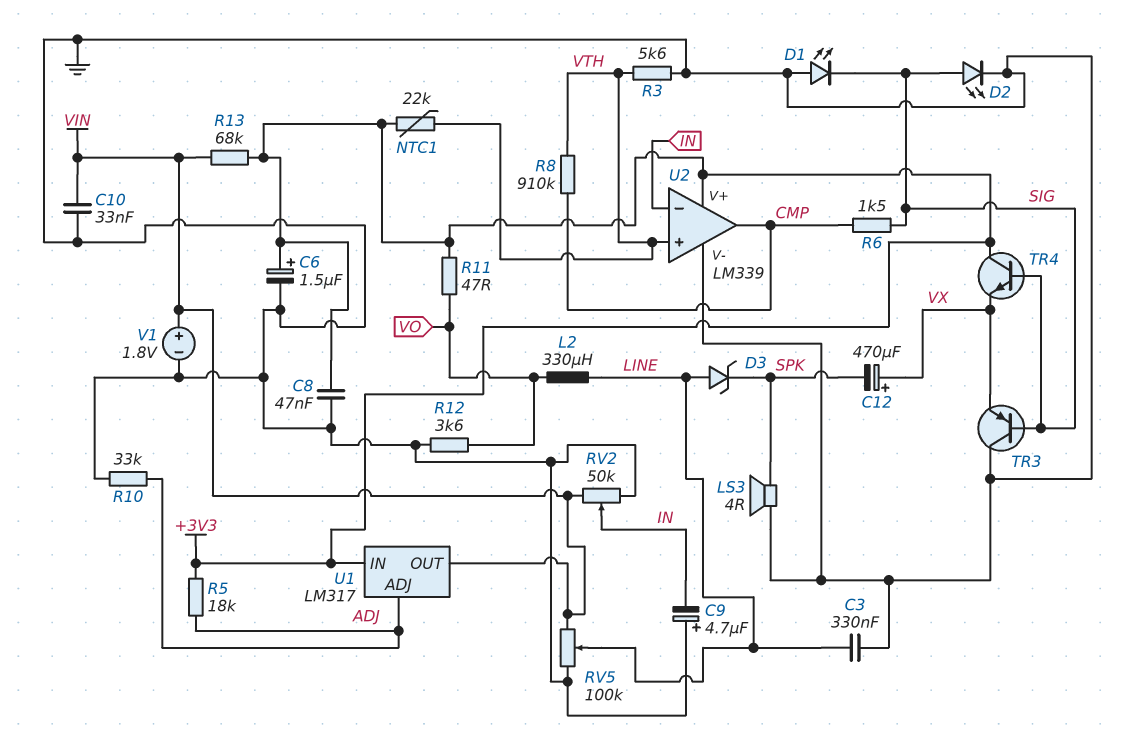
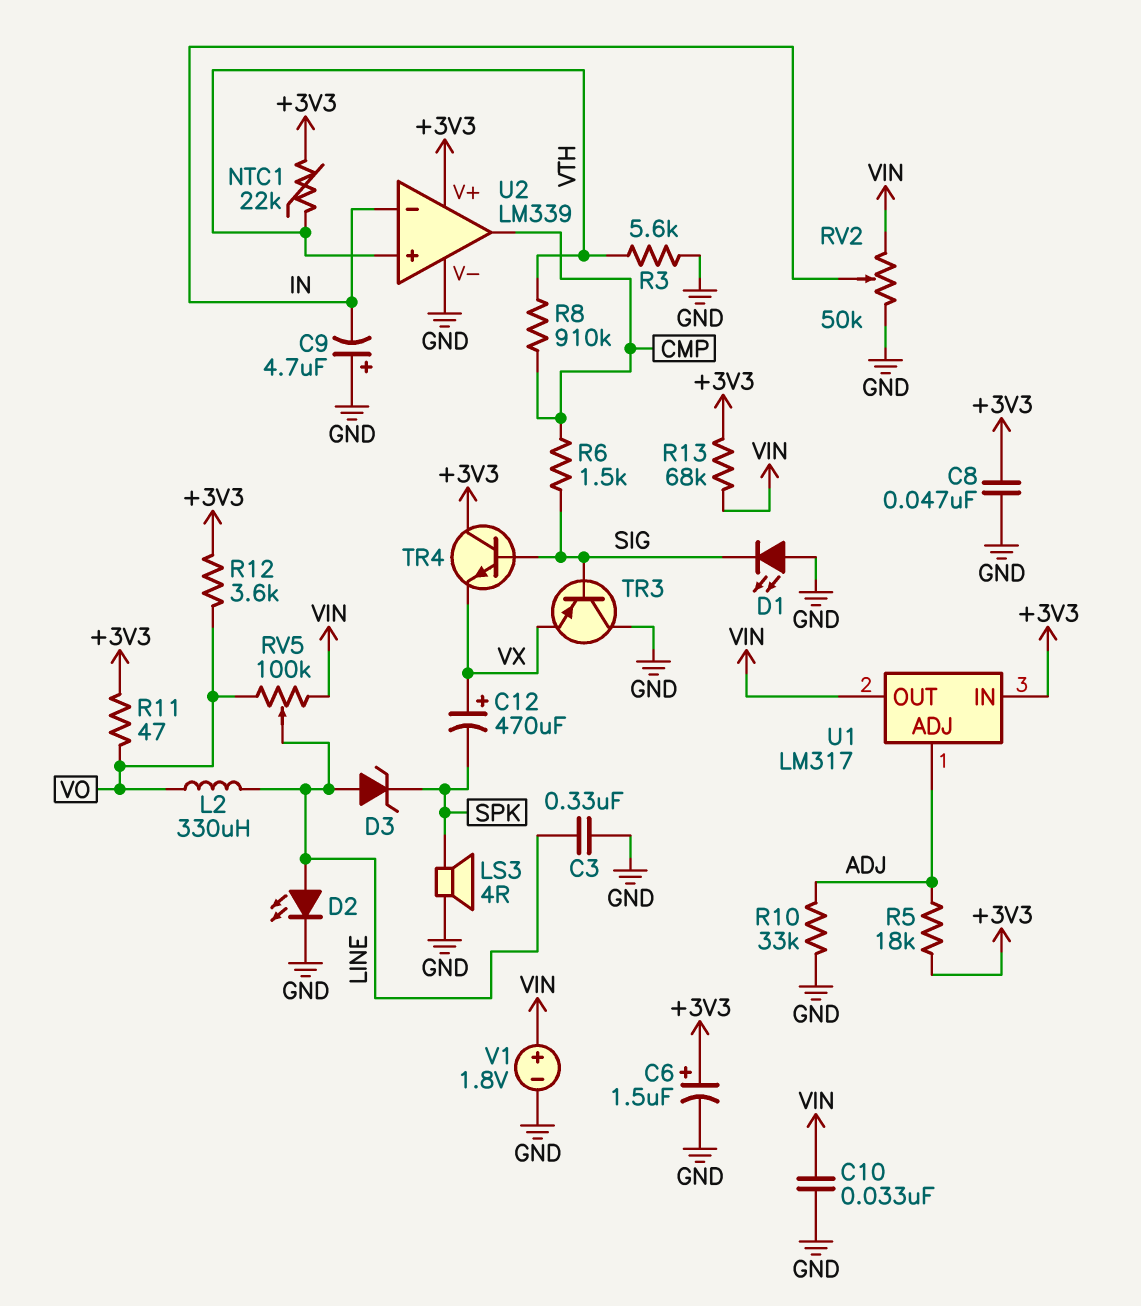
D2: LED (A SIG, K GND) -> LED (A LINE, K GND)
R12: 3.6k (GND, VO) -> 3.6k (+3V3, VO)
RV5: 100k (GND, VIN, wiper LINE) -> 100k (VIN, VO, wiper LINE)

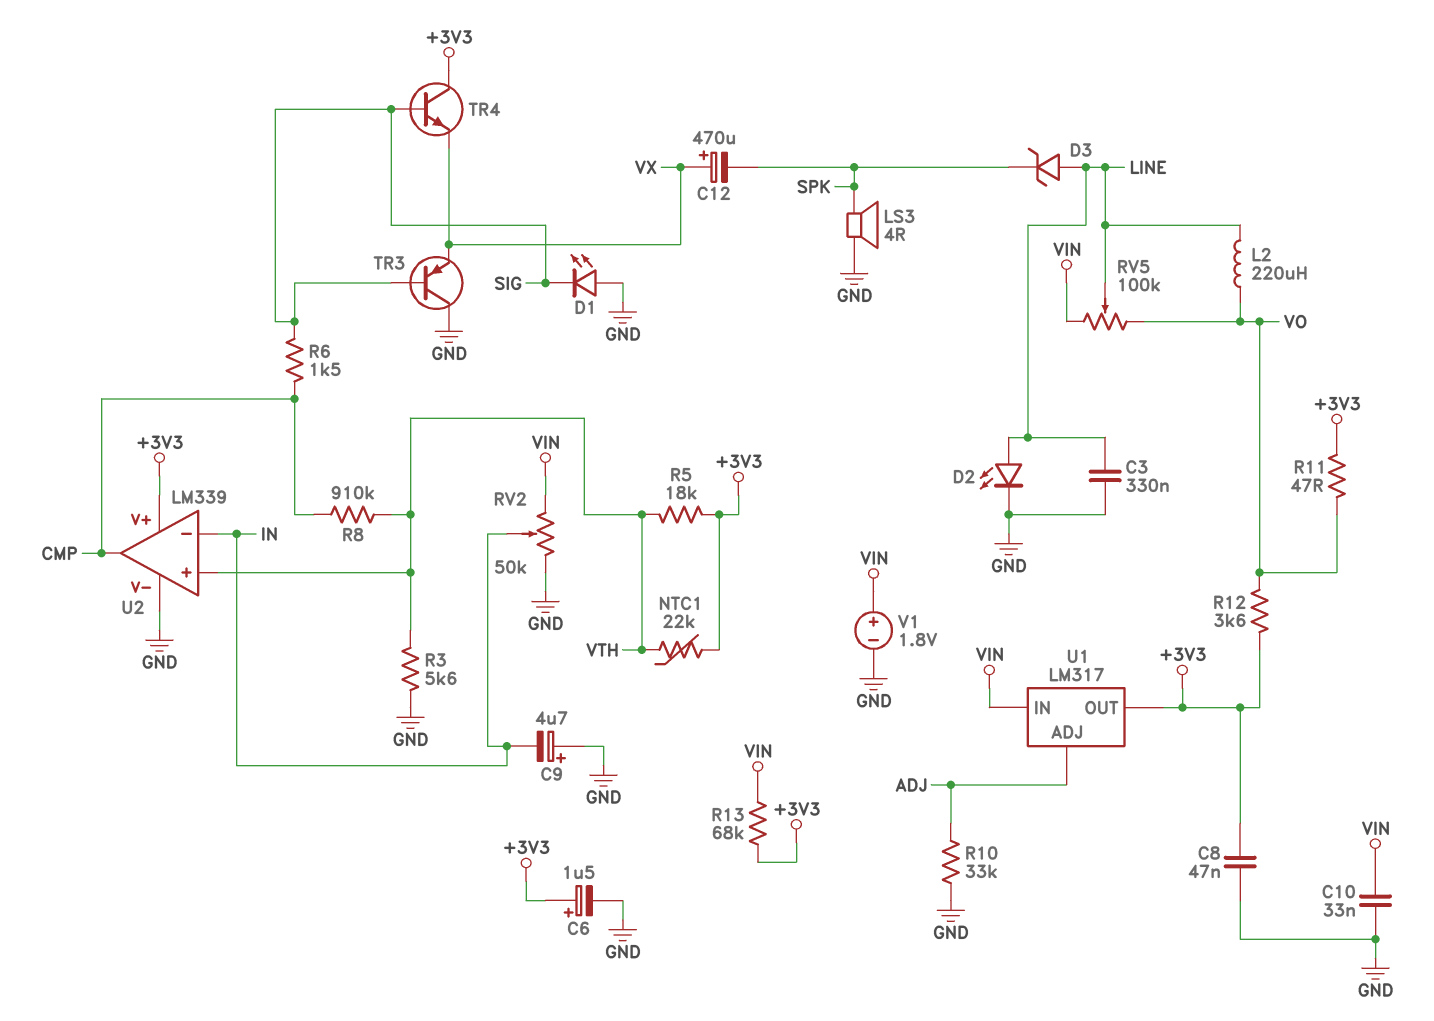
L2: 330uH (LINE, VO) -> 220uH (LINE, VO)
R5: 18k (+3V3, ADJ) -> 18k (+3V3, VTH)
U1 pin IN: +3V3 -> VIN
U1 pin OUT: VIN -> +3V3

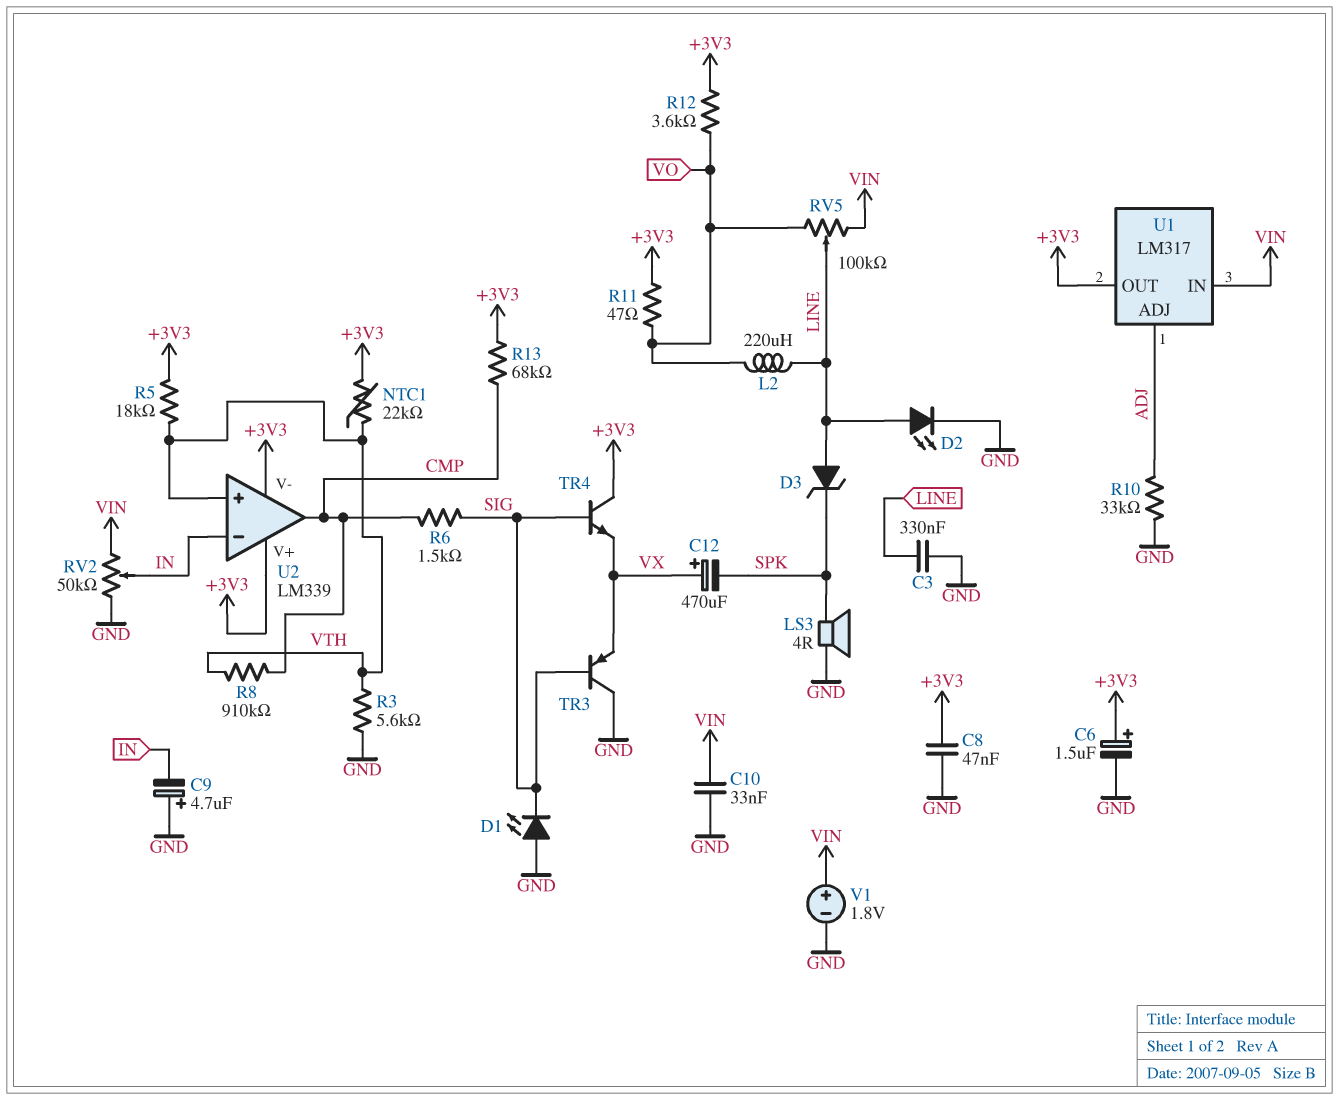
R13: 68k (+3V3, VIN) -> 68k (+3V3, CMP)
U2 pin V-: GND -> +3V3

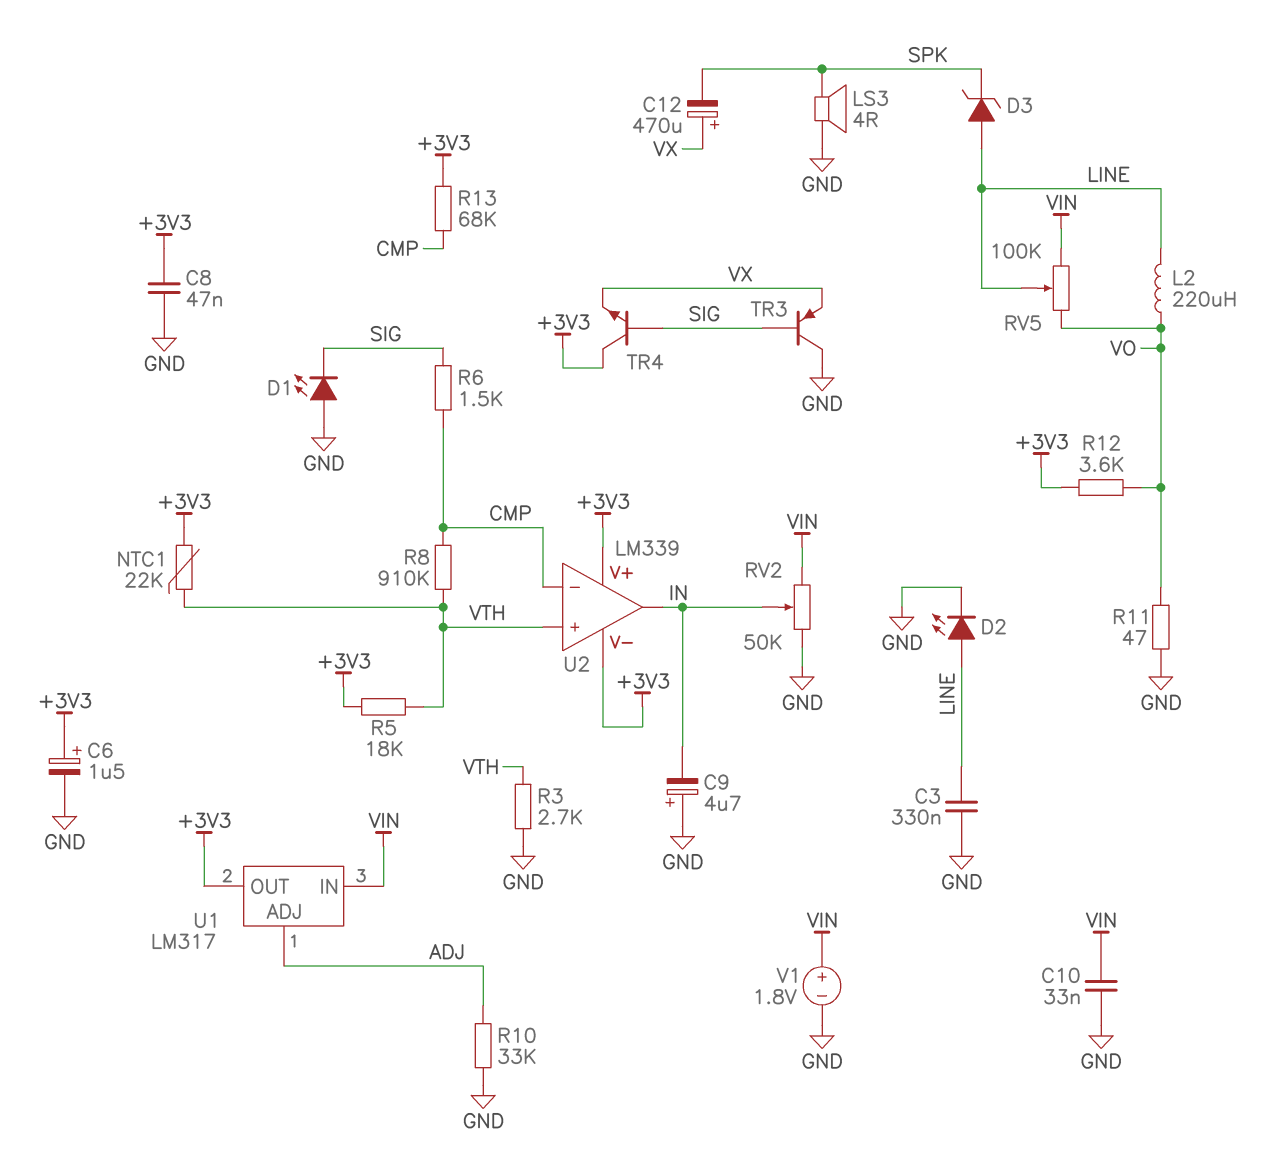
R3: 5.6k (GND, VTH) -> 2.7k (GND, VTH)
R11: 47 (+3V3, VO) -> 47 (GND, VO)
U2 pin in-: IN -> CMP
U2 pin out: CMP -> IN

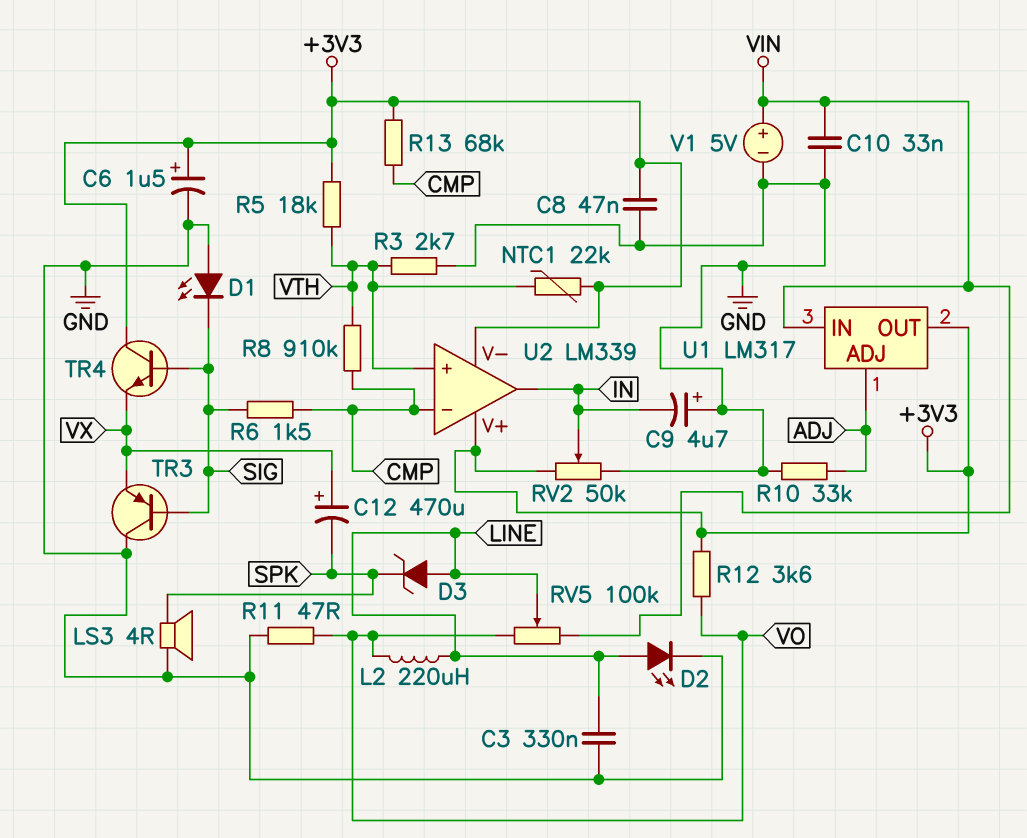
RV2: 50k (GND, VIN, wiper IN) -> 50k (+3V3, GND, wiper IN)
V1: 1.8V (plus VIN, minus GND) -> 5V (plus VIN, minus GND)

